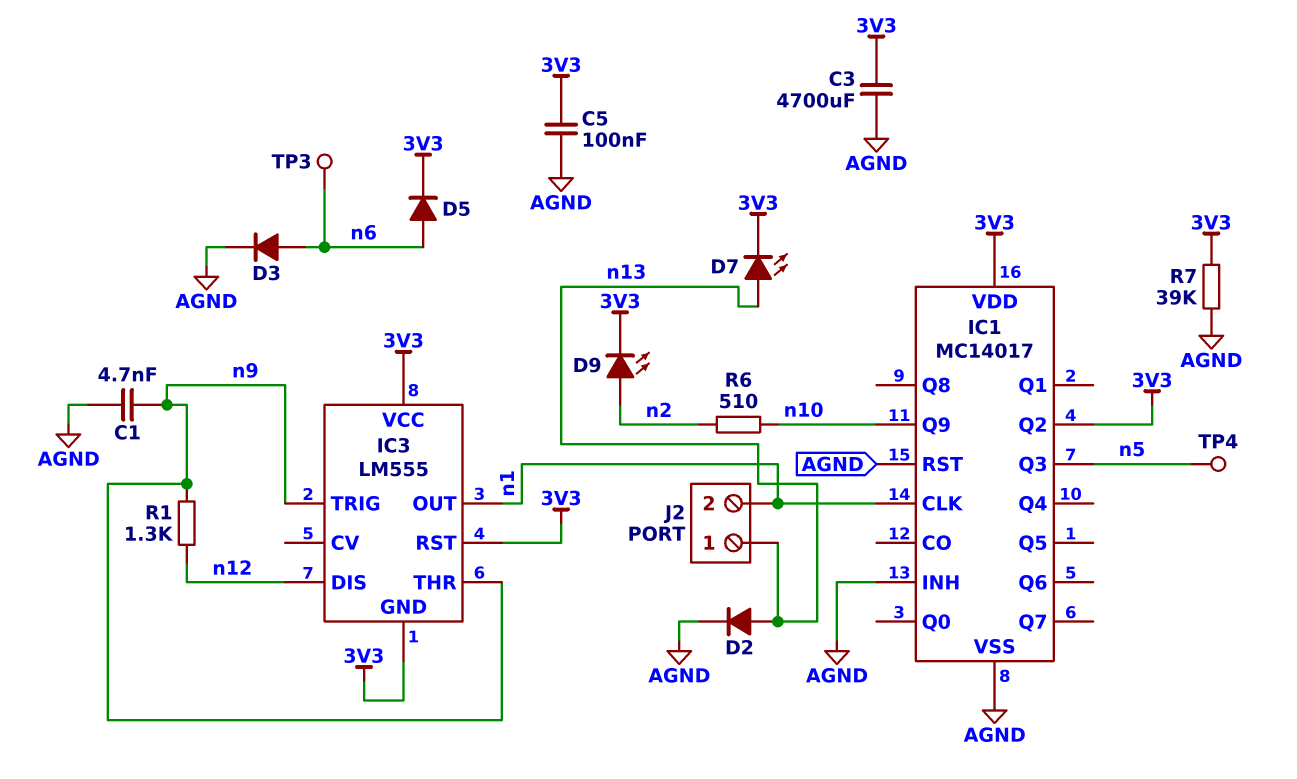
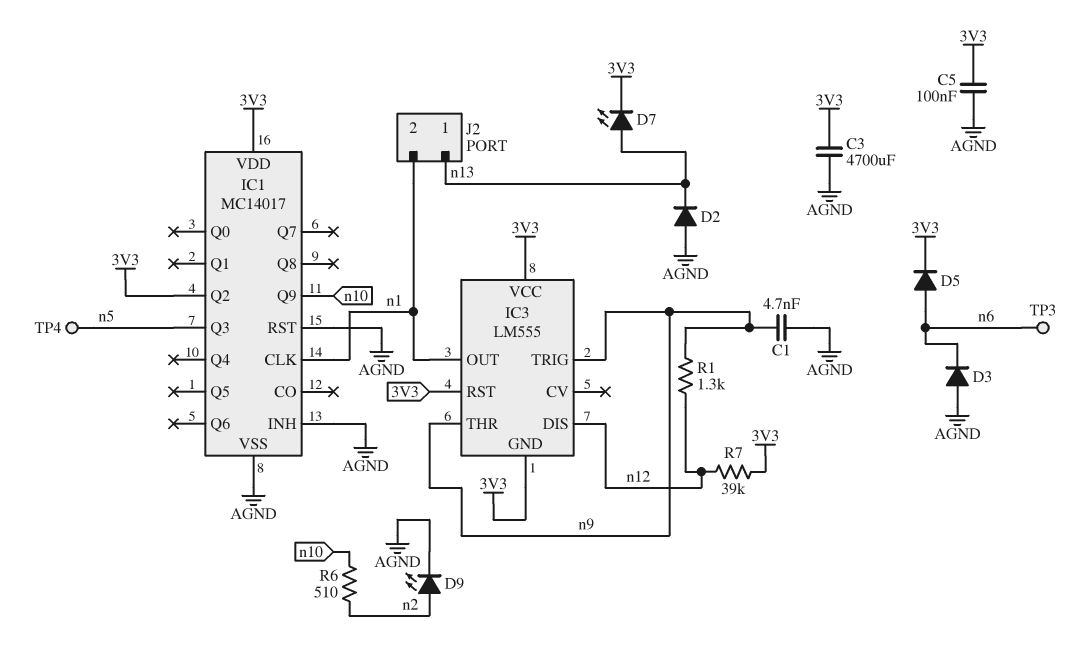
D2: diode (A n13, K AGND) -> diode (A AGND, K n13)
D3: diode (A n6, K AGND) -> diode (A AGND, K n6)
D9: LED (A n2, K 3V3) -> LED (A n2, K AGND)
R7: 39k (3V3, AGND) -> 39k (3V3, n12)

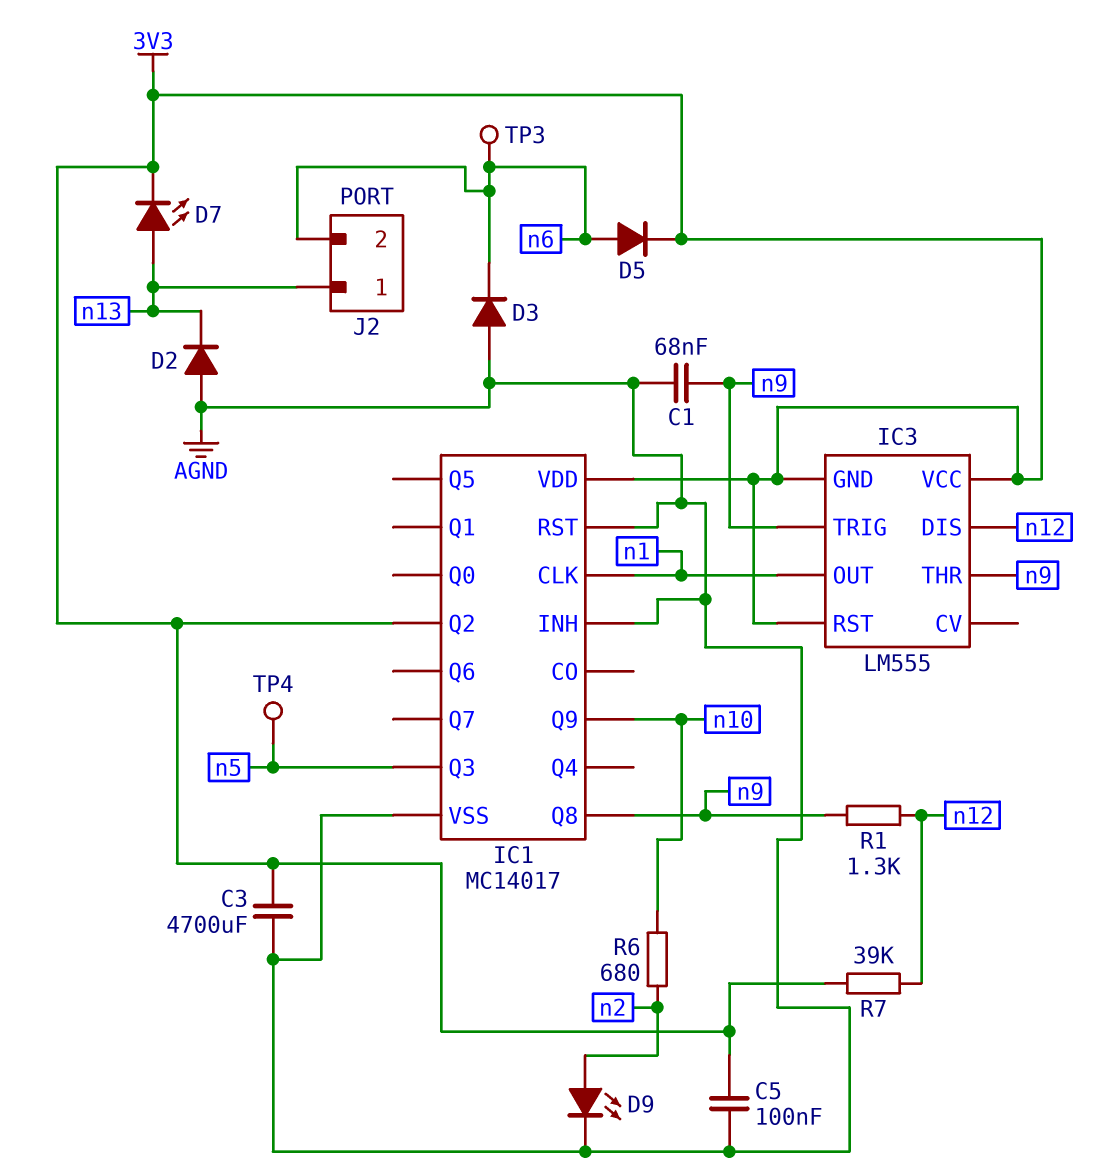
C1: 4.7nF (AGND, n9) -> 68nF (AGND, n9)
IC1 pin Q8: none -> n9
J2 pin 2: n1 -> n6
R6: 510 (n2, n10) -> 680 (n2, n10)

